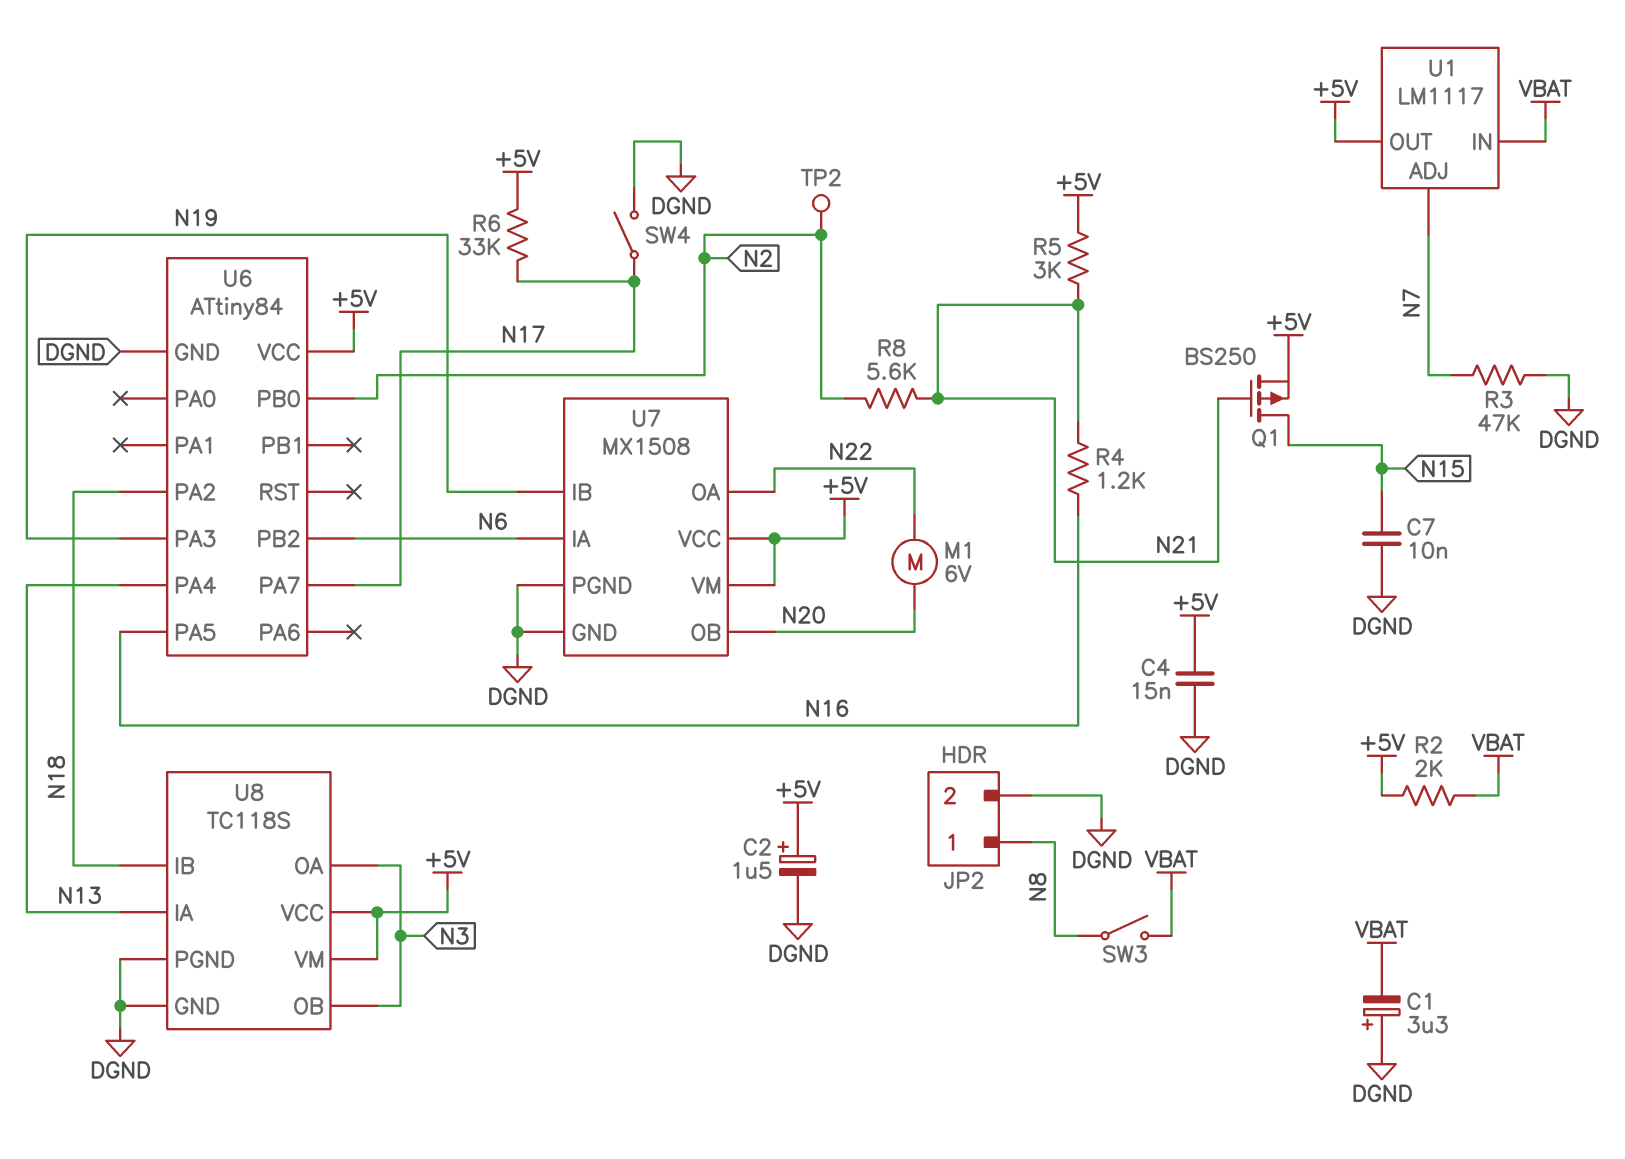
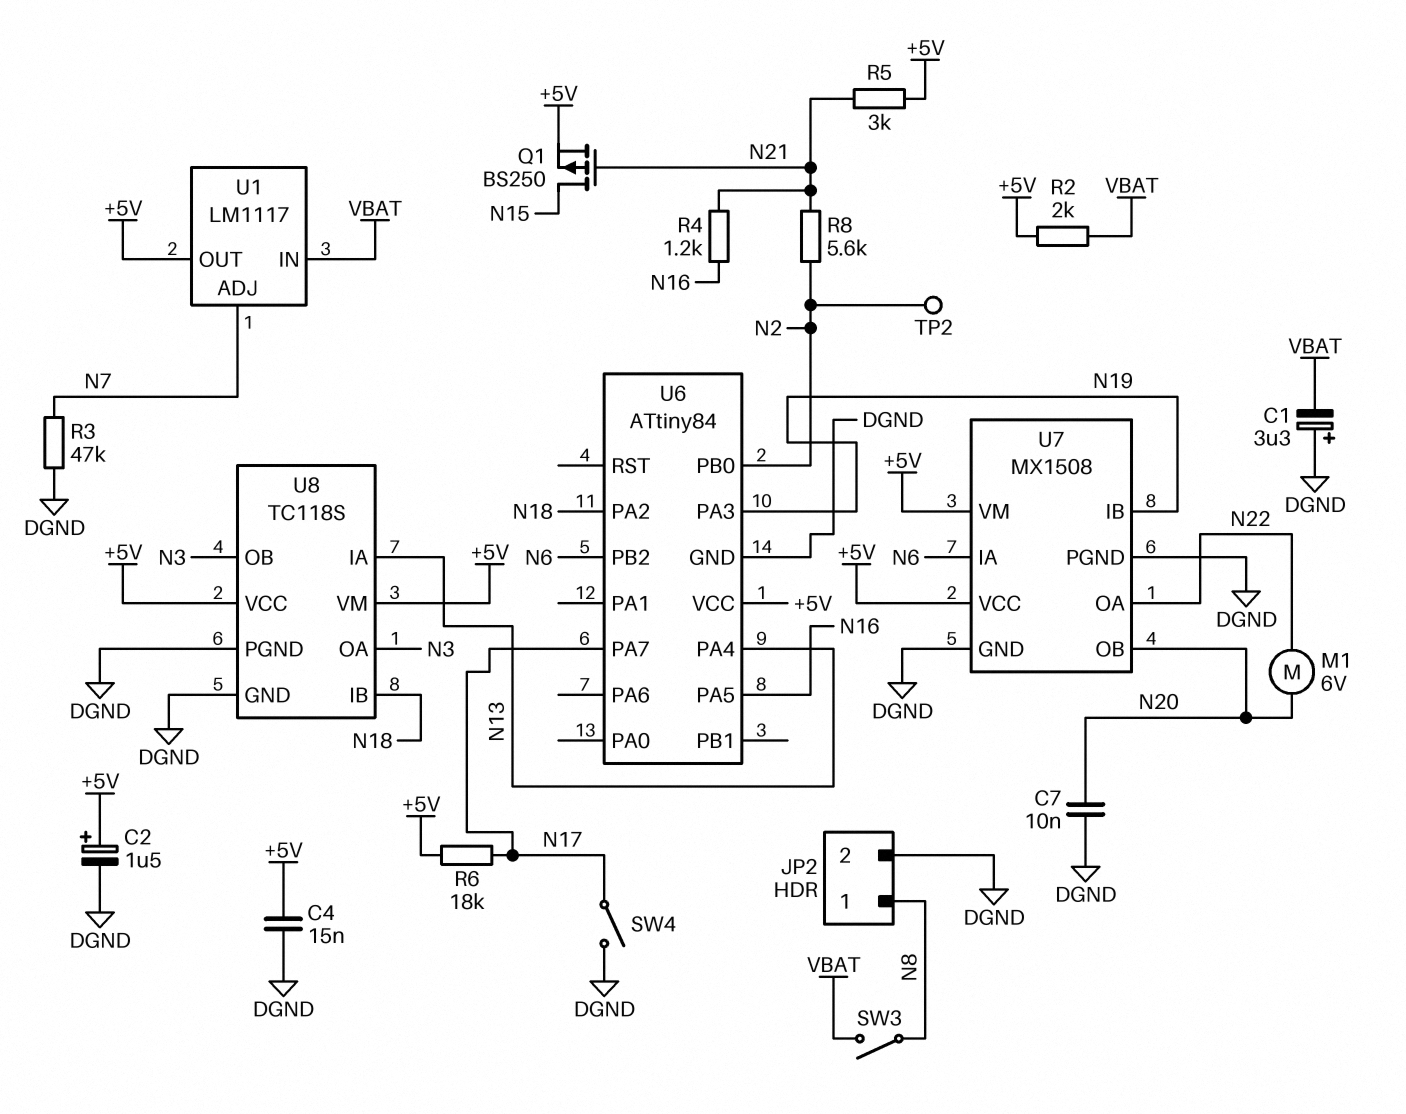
C7: 10nF (DGND, N15) -> 10nF (DGND, N20)
R6: 33k (+5V, N17) -> 18k (+5V, N17)

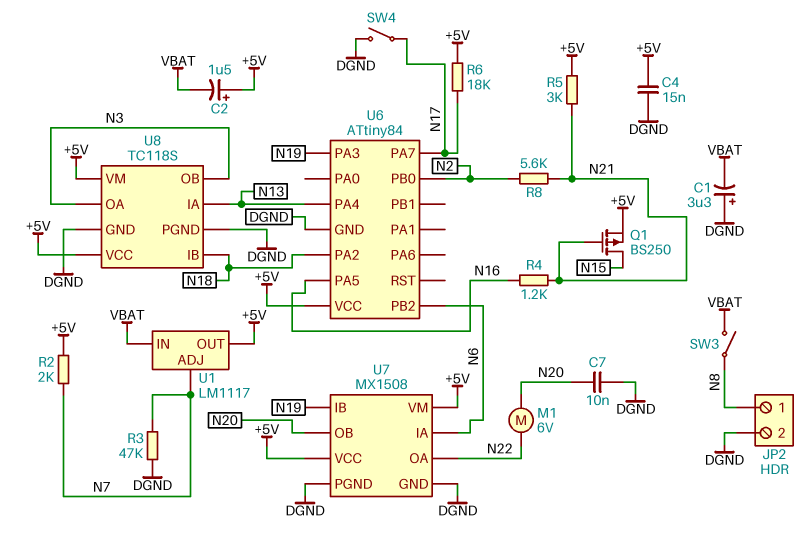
C2: 1.5uF (plus +5V, minus DGND) -> 1.5uF (plus +5V, minus VBAT)
R2: 2k (+5V, VBAT) -> 2k (+5V, N7)
TP2: test point (N2) -> none

